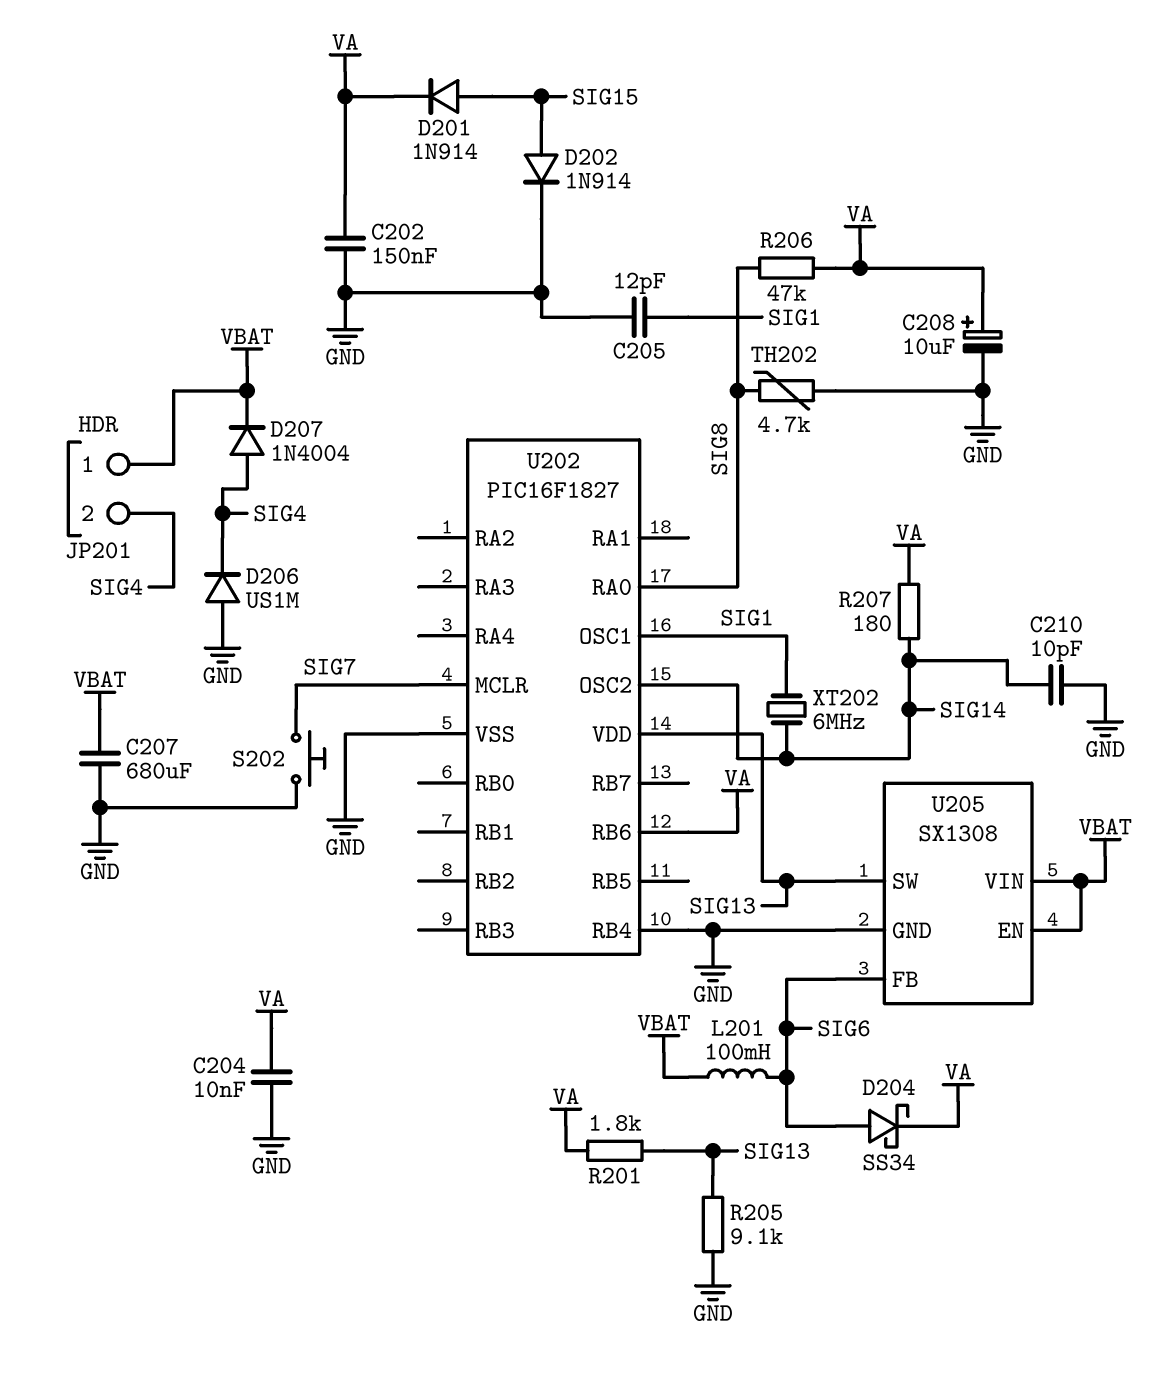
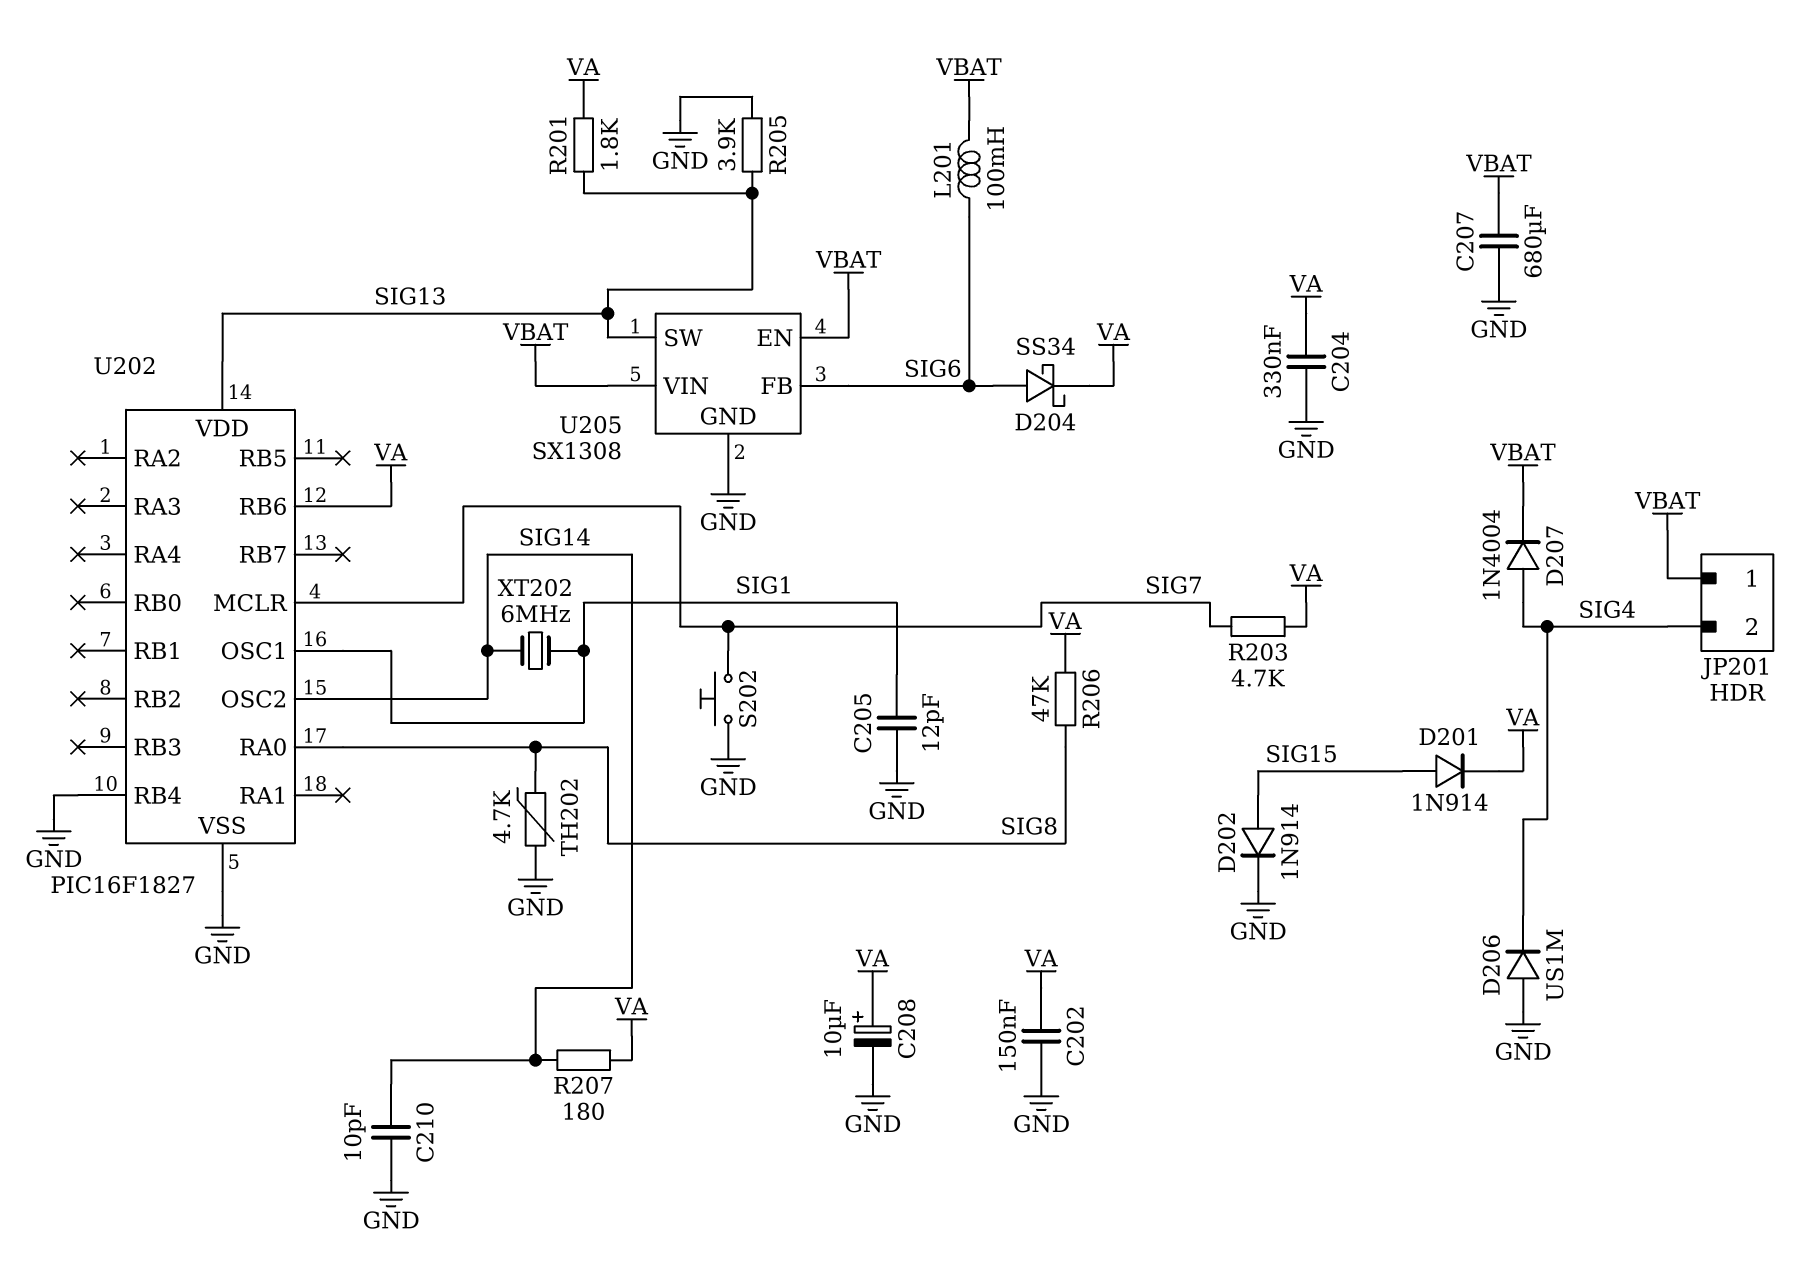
C204: 10nF (GND, VA) -> 330nF (GND, VA)
R203: none -> 4.7k (SIG7, VA)
R205: 9.1k (GND, SIG13) -> 3.9k (GND, SIG13)

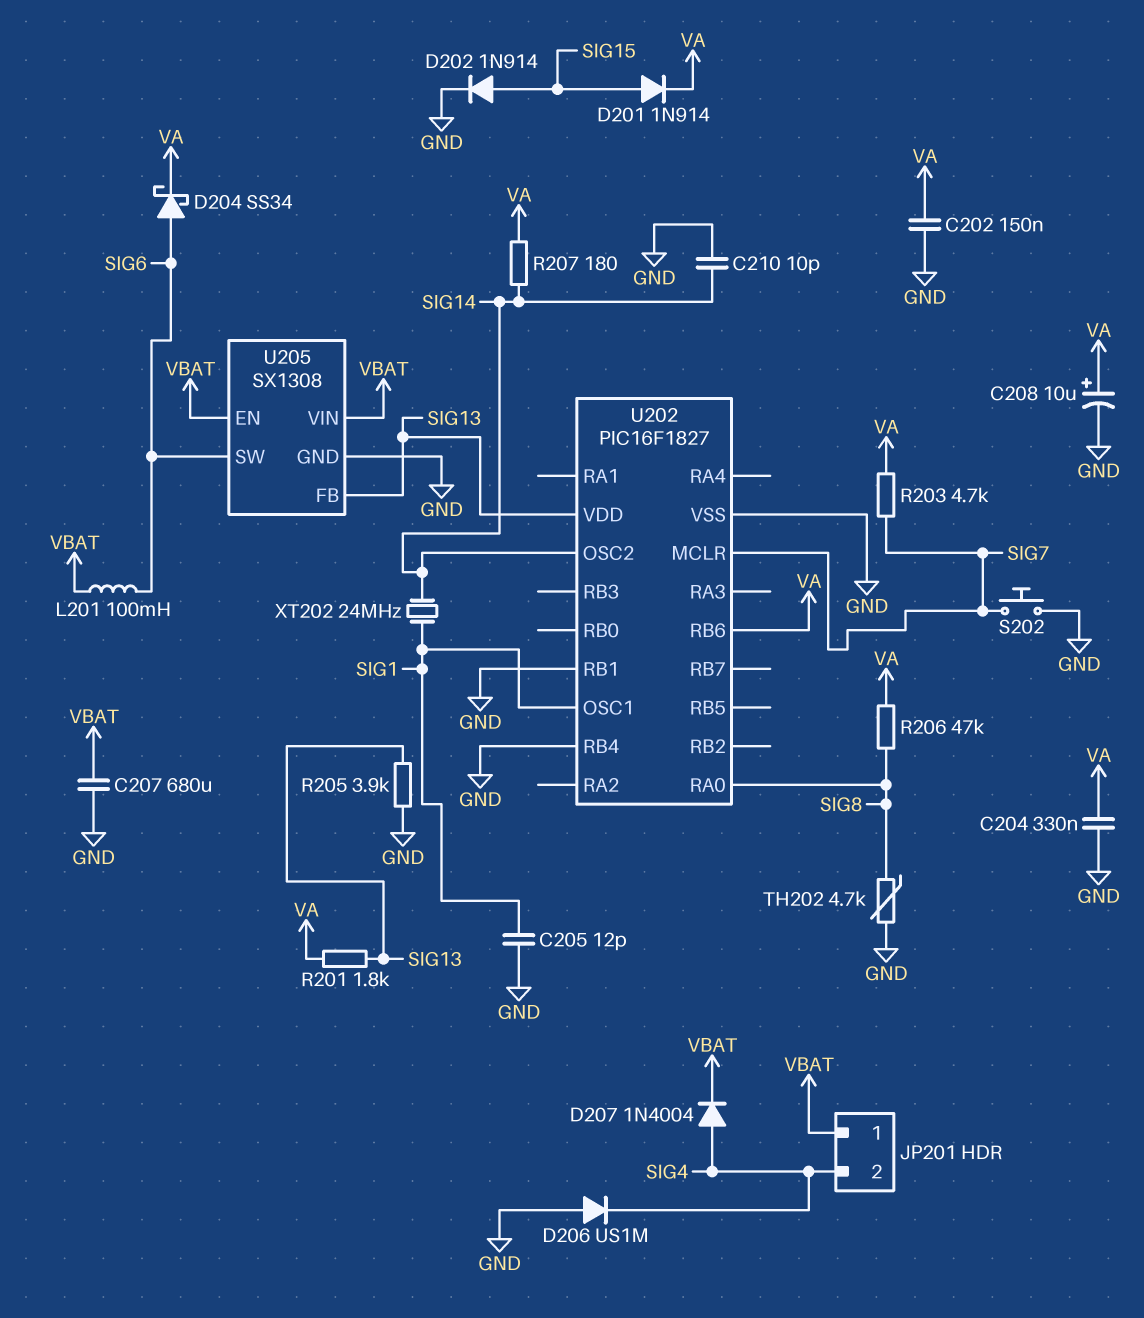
U202 pin RB1: none -> GND
U205 pin FB: SIG6 -> SIG13
U205 pin SW: SIG13 -> SIG6
XT202: 6MHz (SIG1, SIG14) -> 24MHz (SIG1, SIG14)

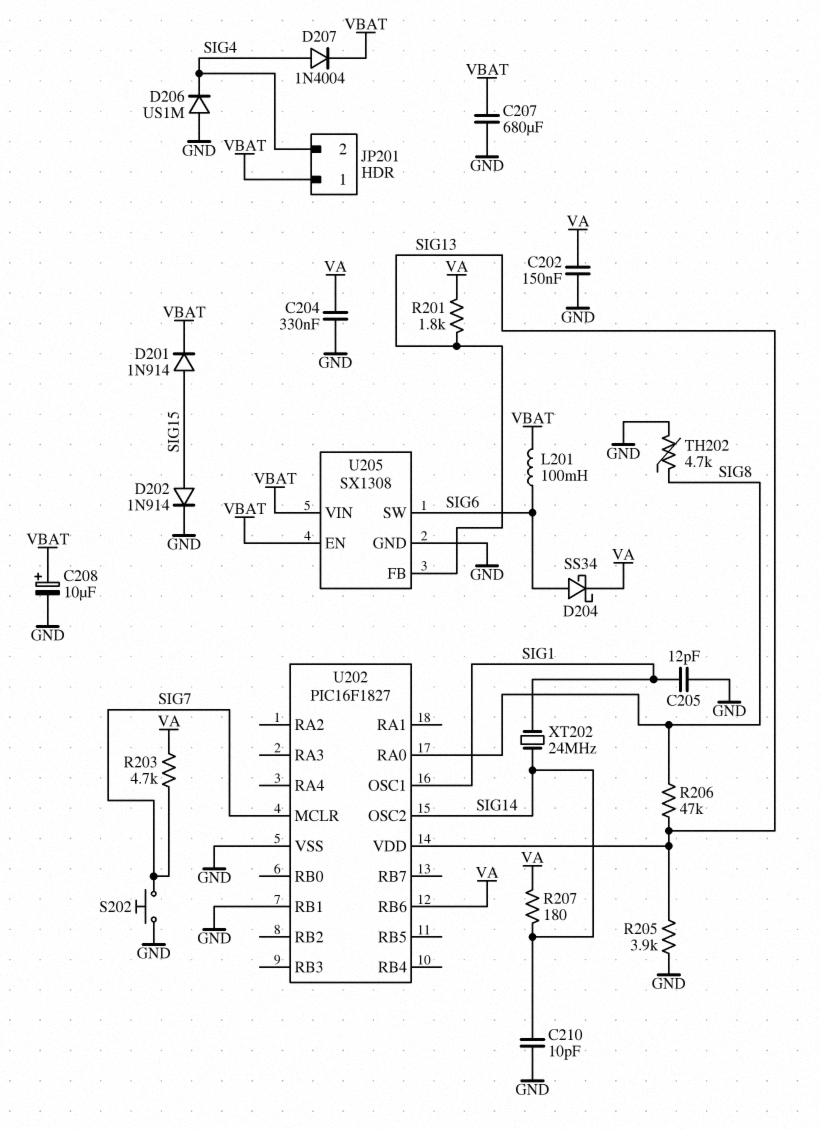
C208: 10uF (plus VA, minus GND) -> 10uF (plus VBAT, minus GND)
D201: diode 1N914 (A SIG15, K VA) -> diode 1N914 (A SIG15, K VBAT)
R206: 47k (SIG8, VA) -> 47k (SIG8, SIG13)
U202 pin RB4: GND -> none

